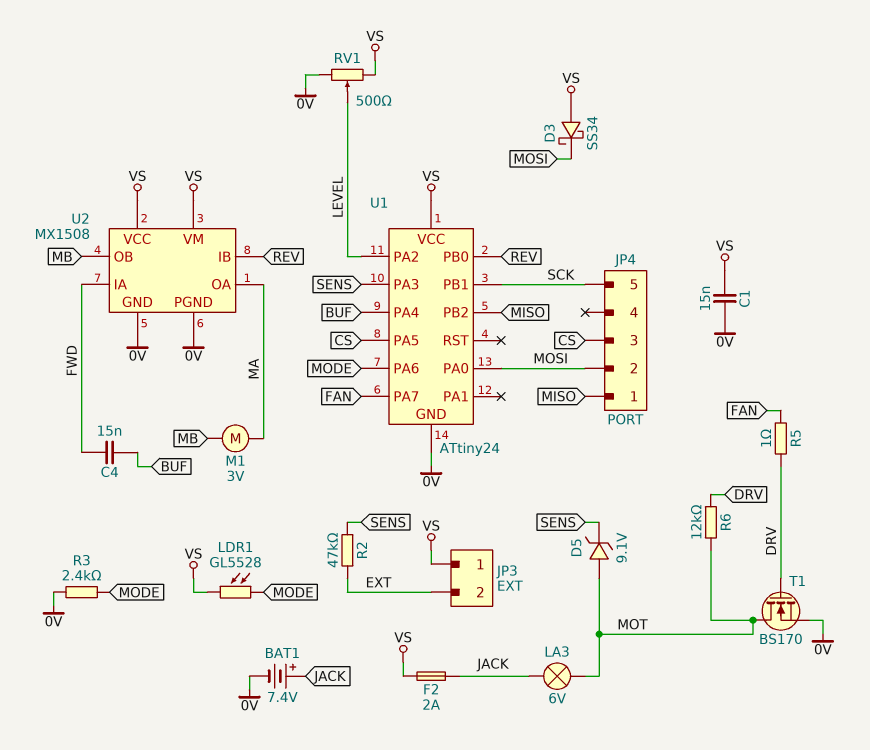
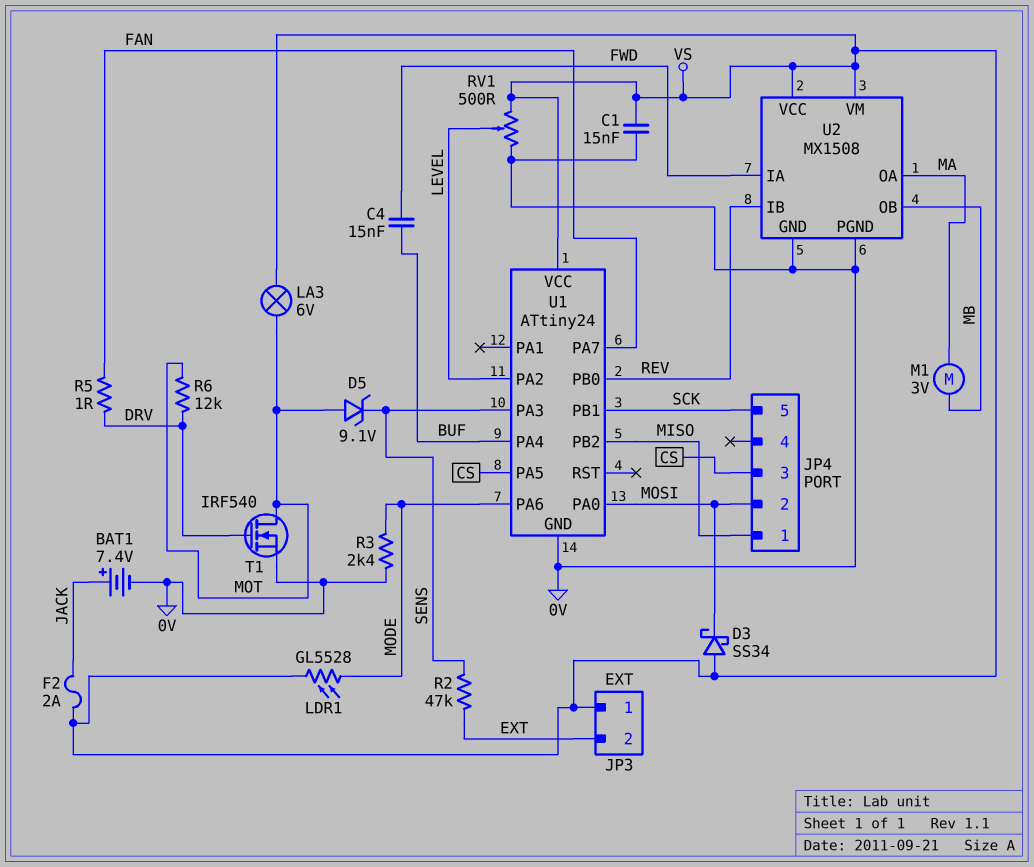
LA3: lamp 6V (JACK, MOT) -> lamp 6V (MOT, VS)
T1: NMOS BS170 (G DRV, D MOT, S 0V) -> NMOS IRF540 (G DRV, D MOT, S 0V)

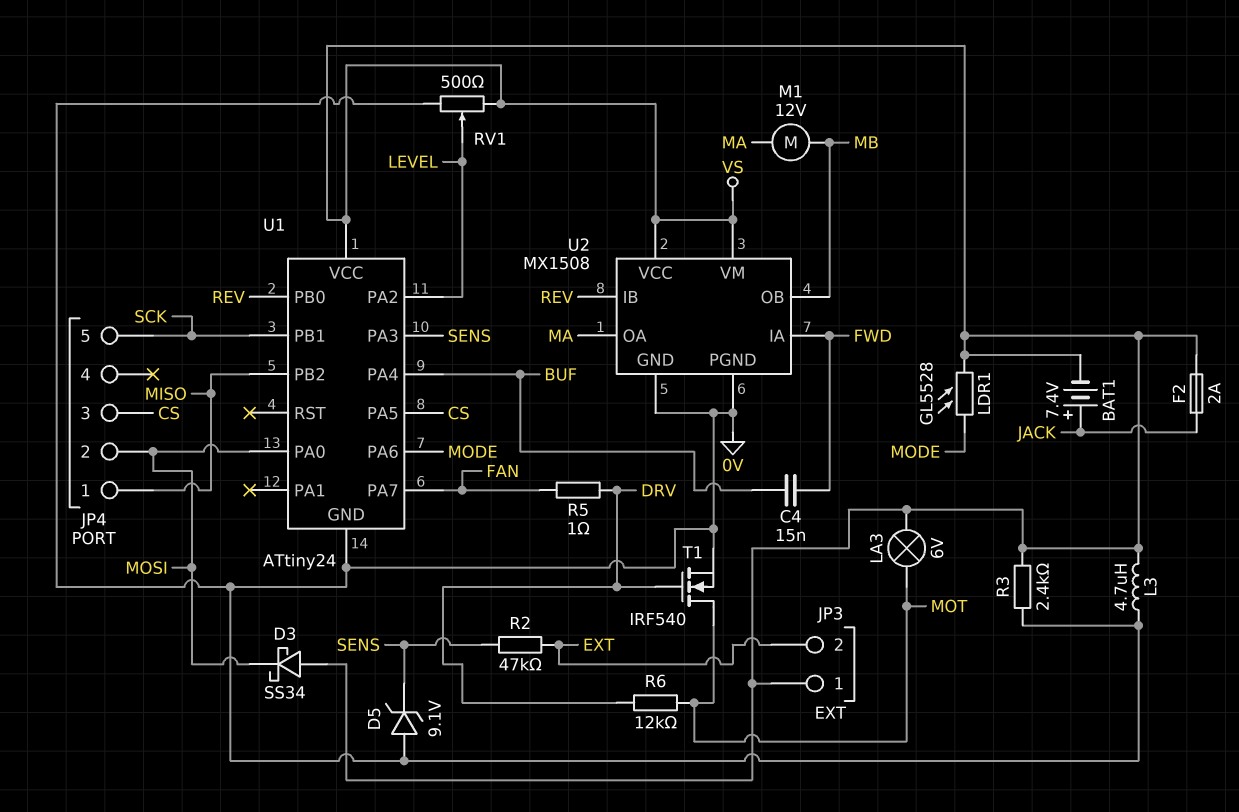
BAT1: 7.4V (plus JACK, minus 0V) -> 7.4V (plus JACK, minus VS)
C1: 15nF (0V, VS) -> none
D5: zener 9.1V (A MOT, K SENS) -> zener 9.1V (A 0V, K SENS)
L3: none -> 4.7uH (0V, VS)
M1: motor 3V (MA, MB) -> motor 12V (MA, MB)
R3: 2.4k (0V, MODE) -> 2.4k (0V, VS)

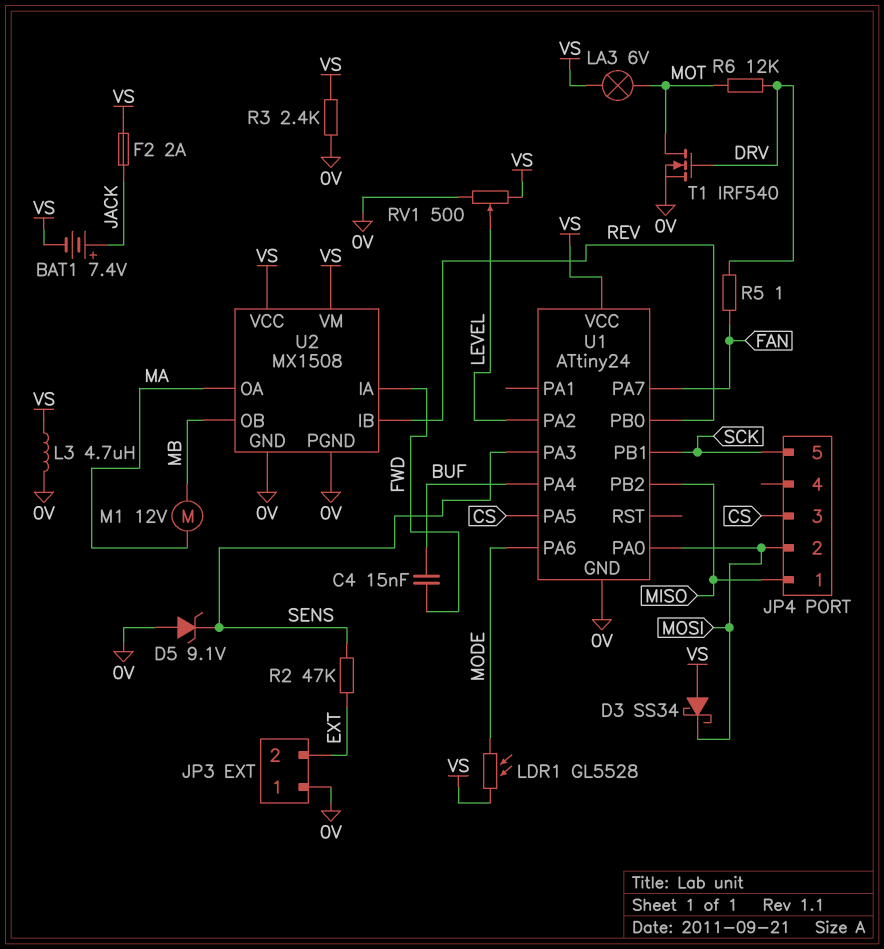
JP3 pin 1: VS -> 0V

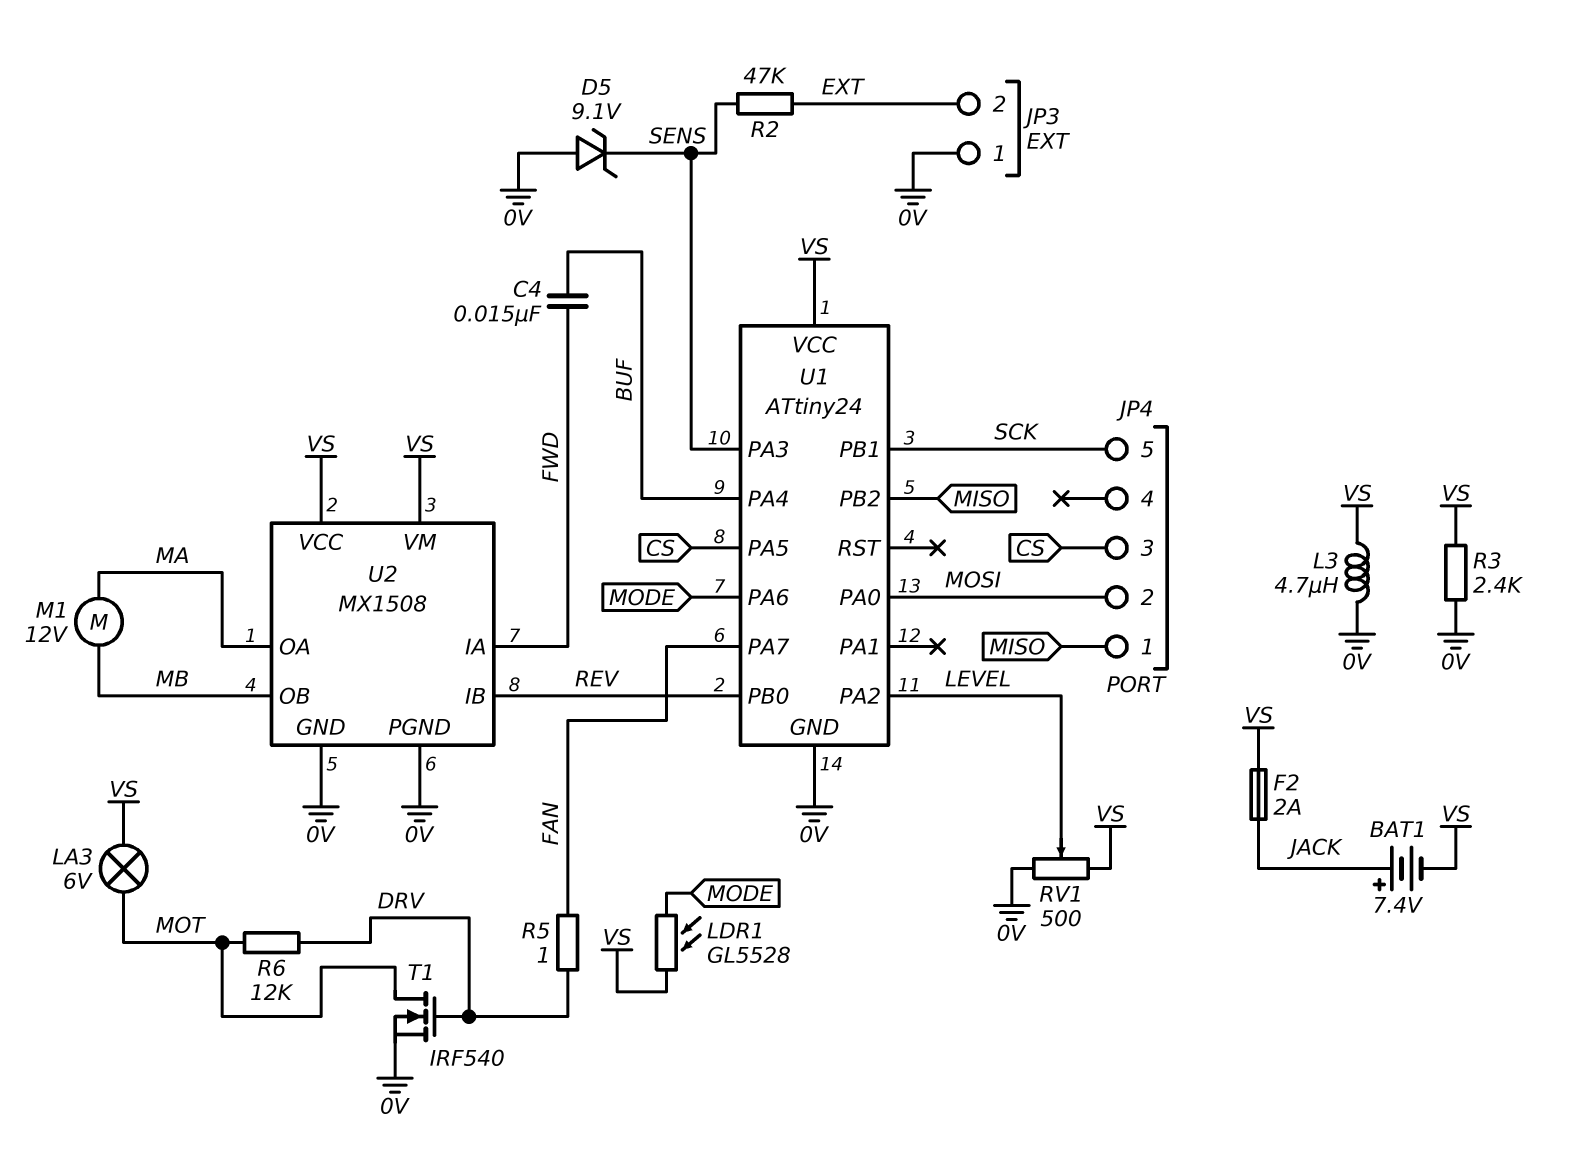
D3: schottky SS34 (A VS, K MOSI) -> none

